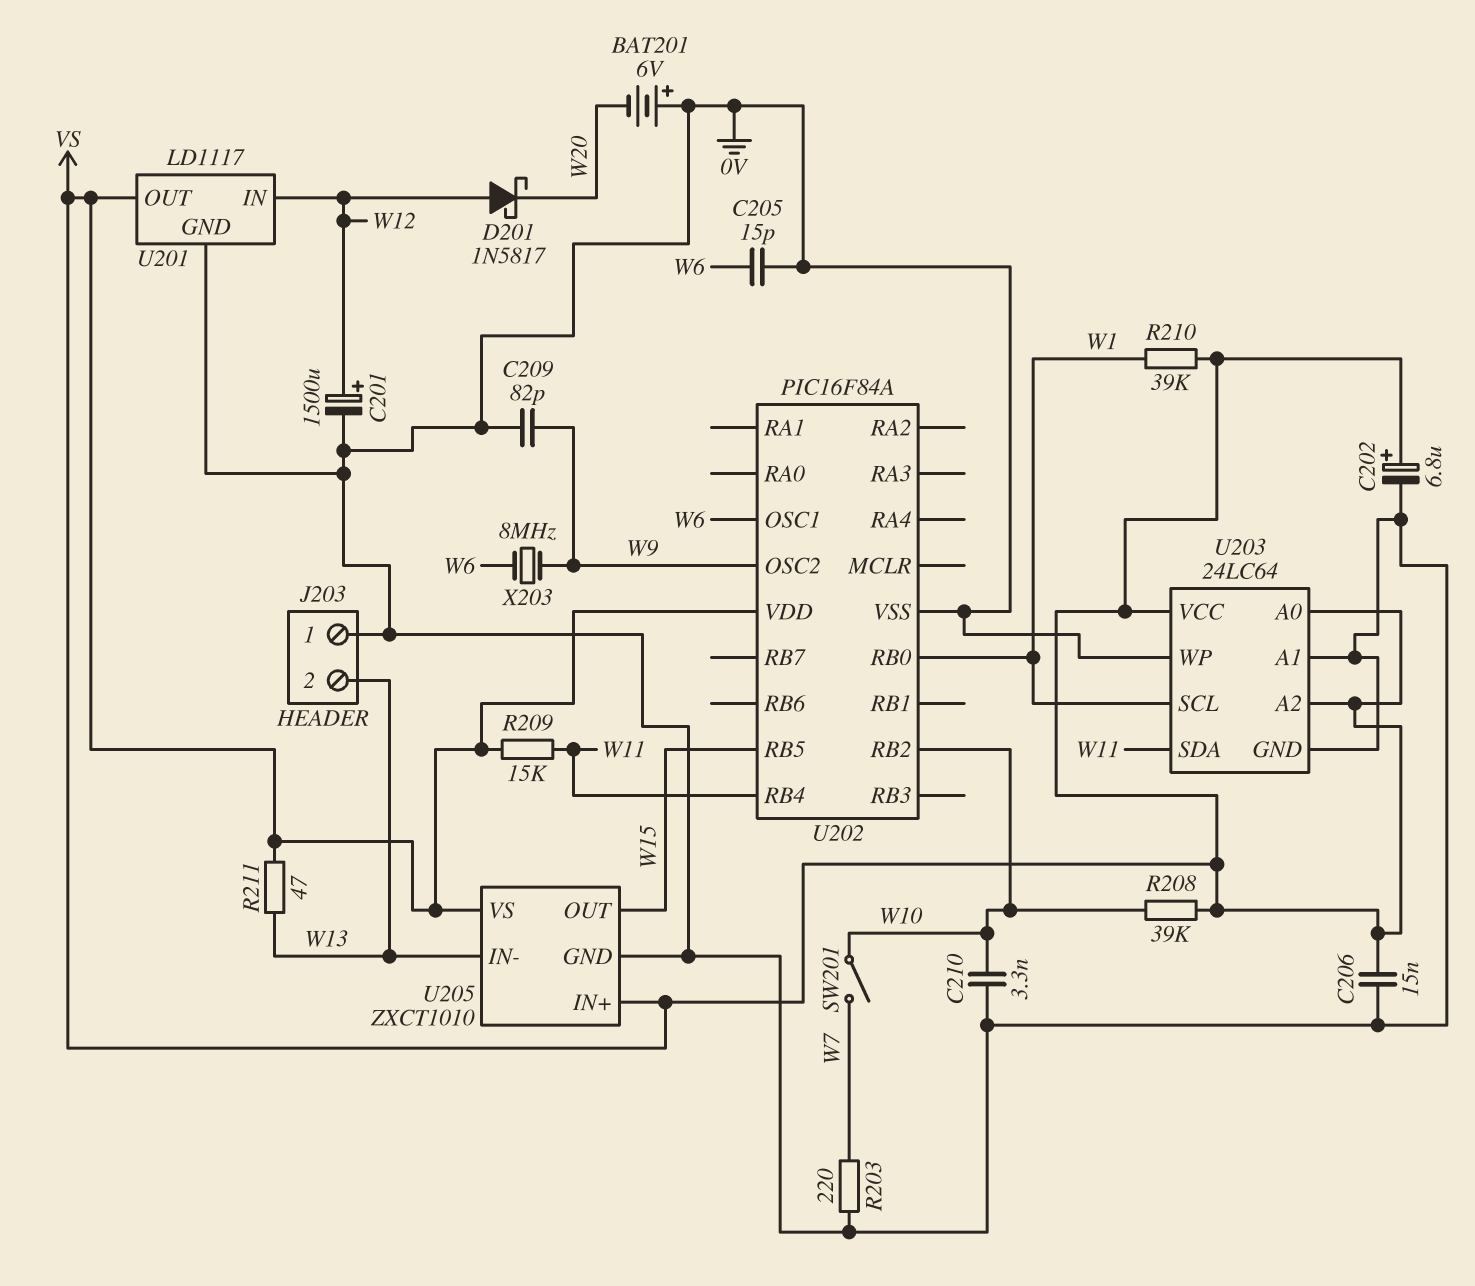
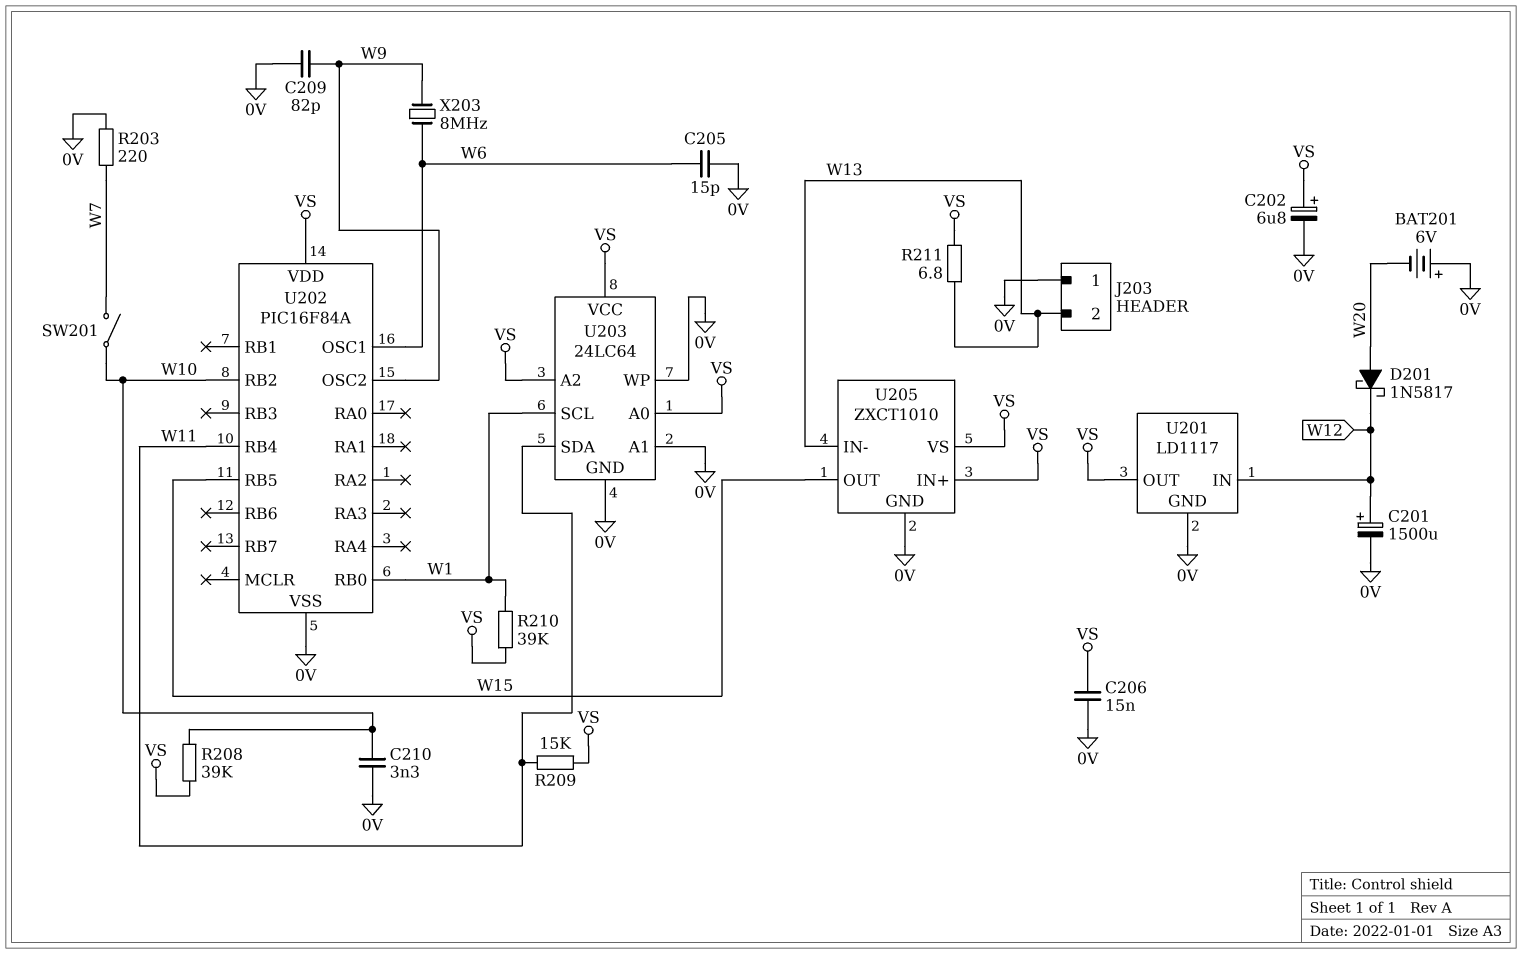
D201: schottky 1N5817 (A W12, K W20) -> schottky 1N5817 (A W20, K W12)
R211: 47 (VS, W13) -> 6.8 (VS, W13)

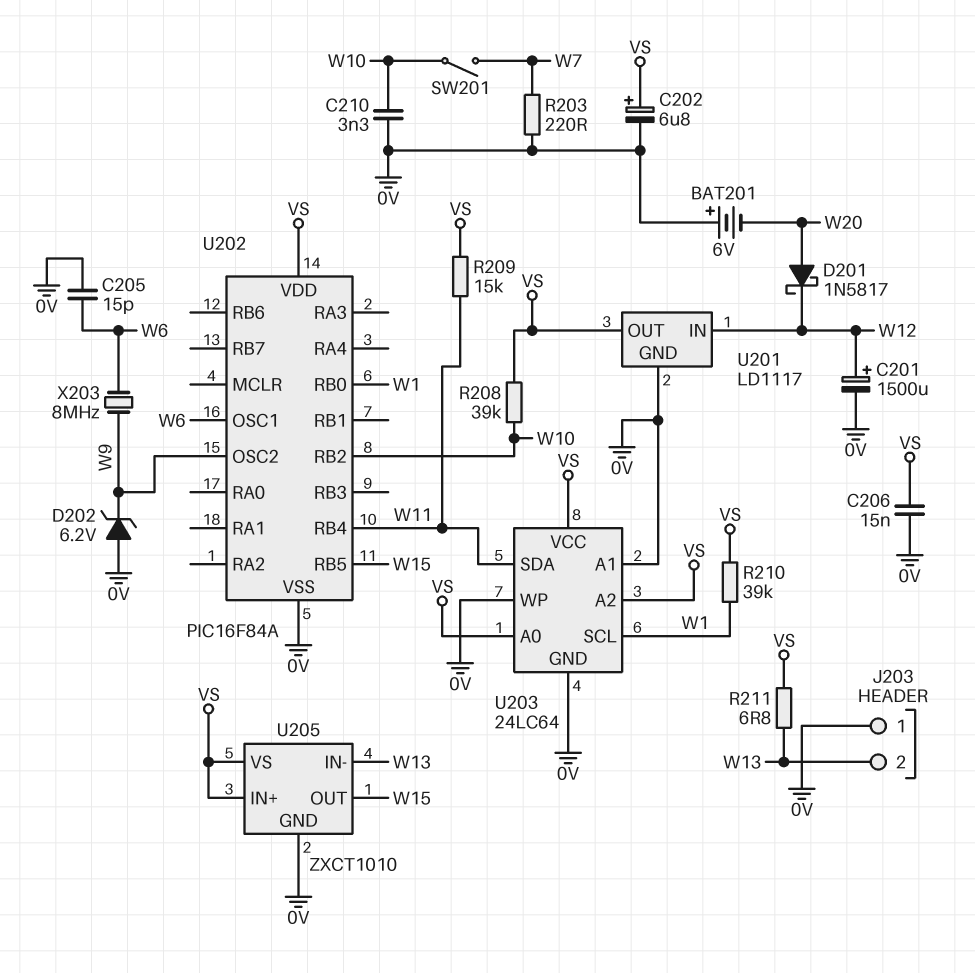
C209: 82pF (0V, W9) -> none
D202: none -> zener 6.2V (A 0V, K W9)

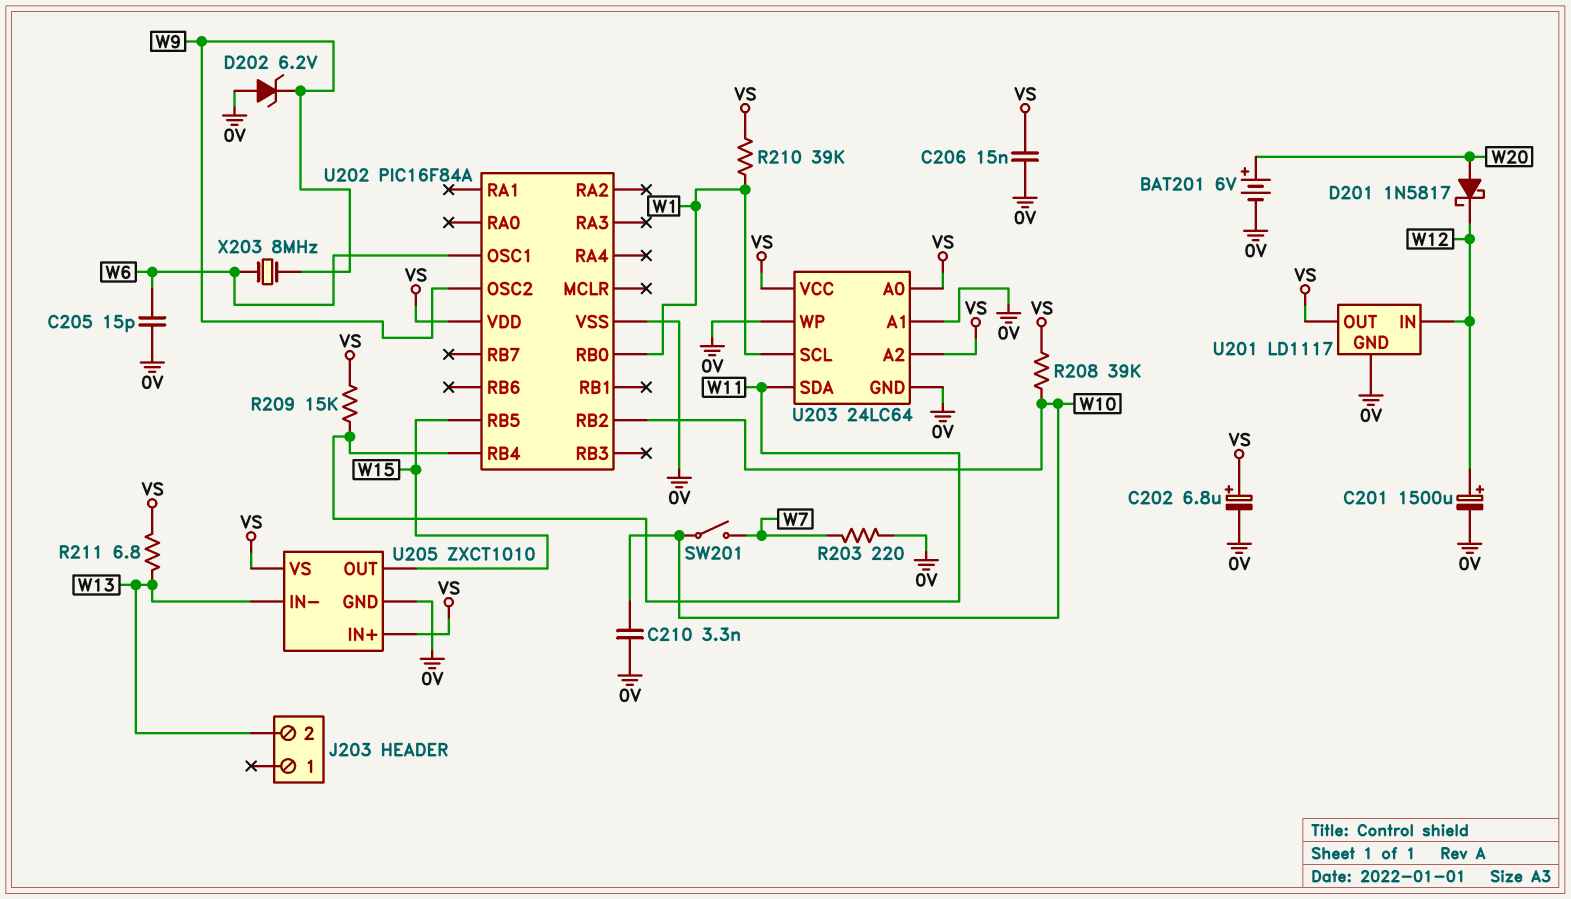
BAT201: 6V (plus 0V, minus W20) -> 6V (plus W20, minus 0V)
J203 pin 1: 0V -> none

